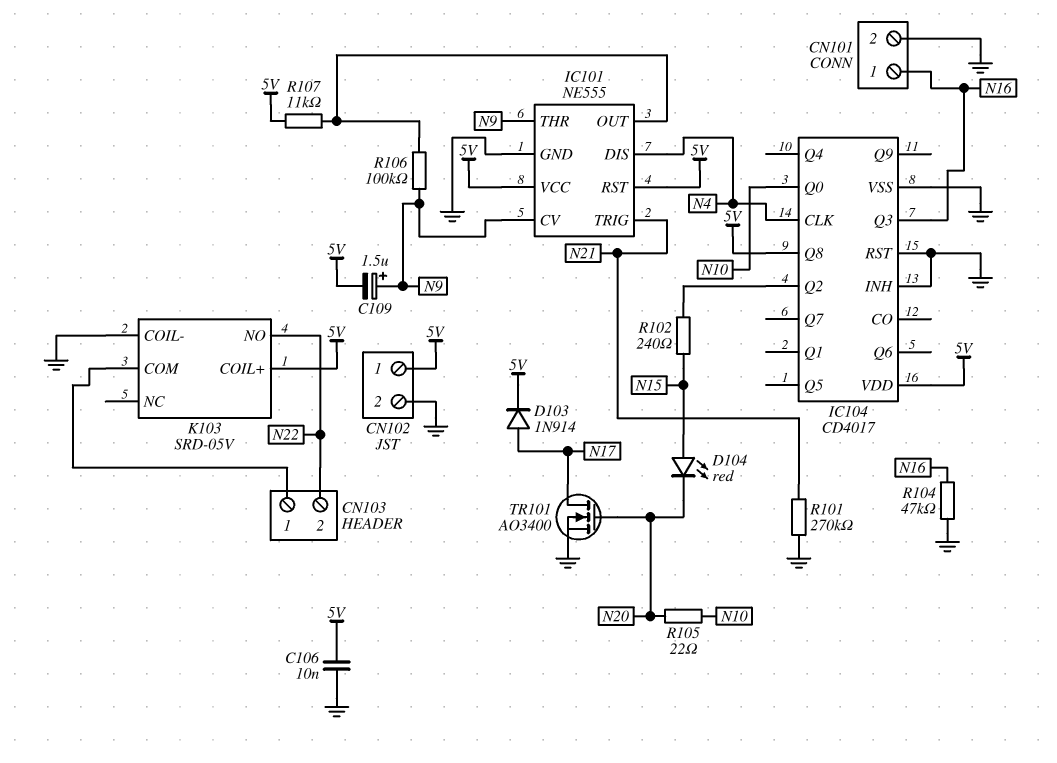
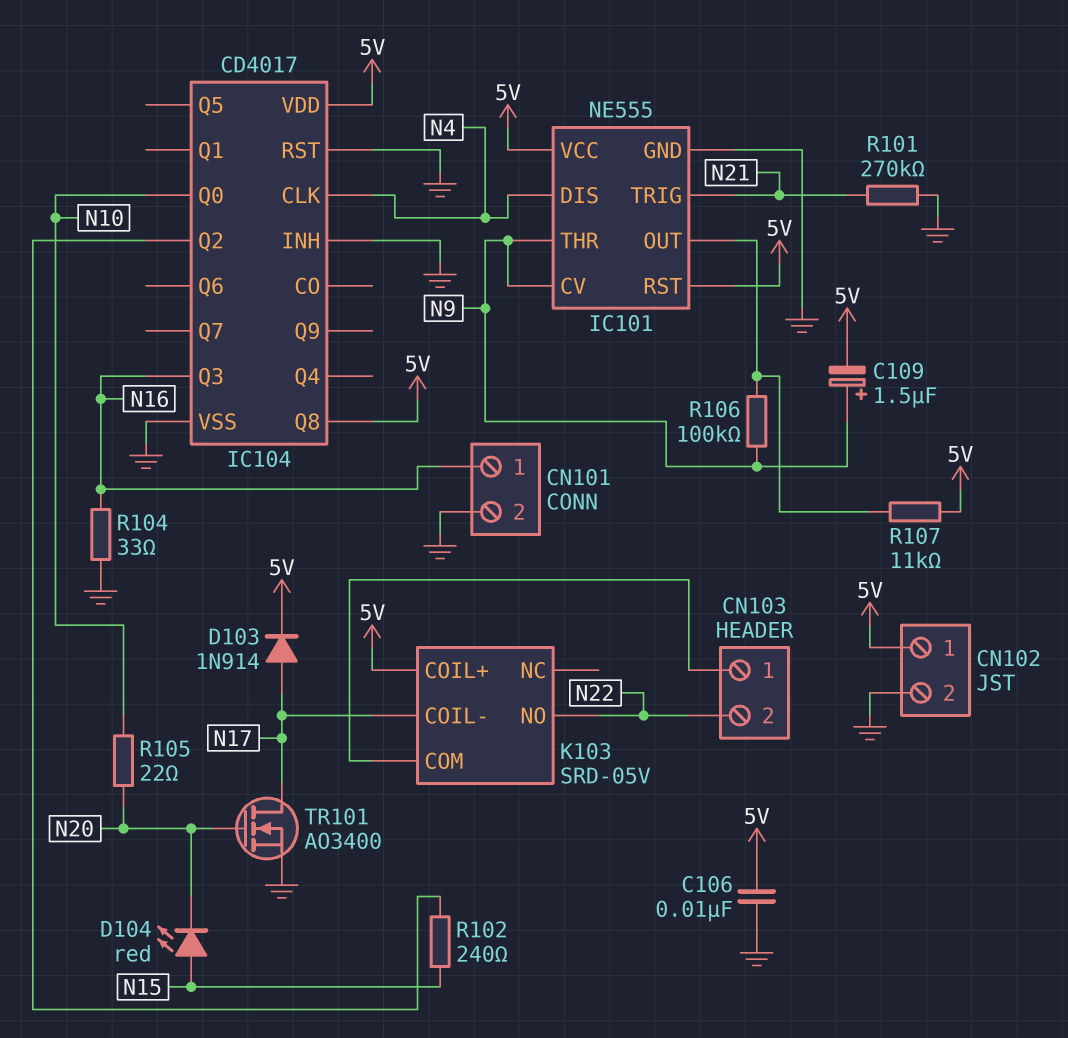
K103 pin COIL-: GND -> N17
R104: 47k (GND, N16) -> 33 (GND, N16)

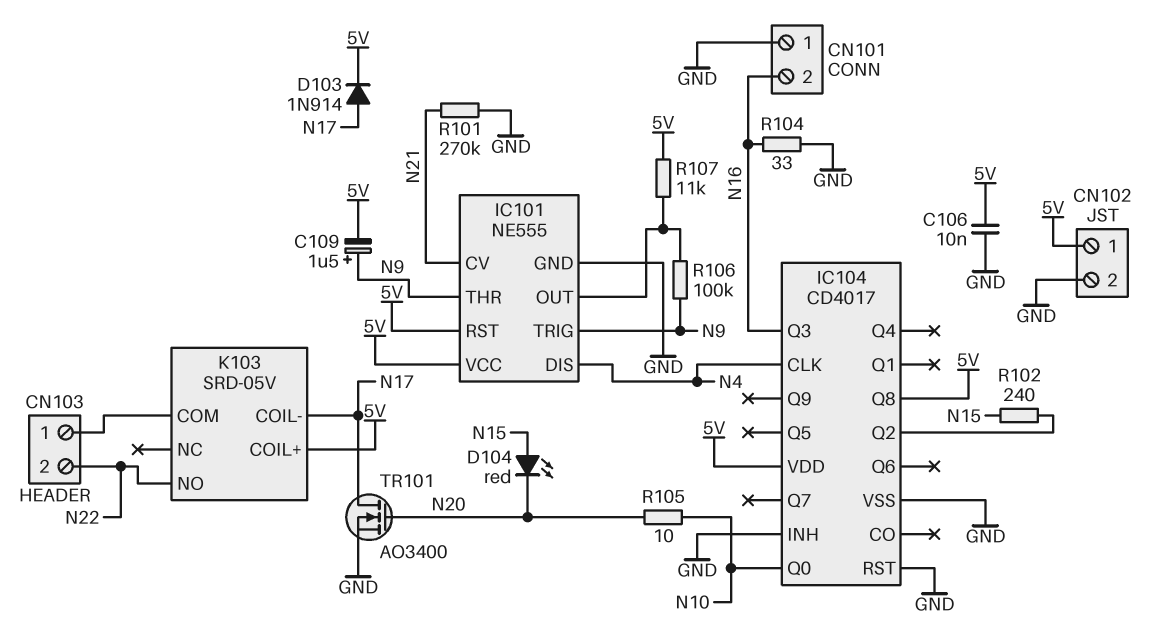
CN101 pin 1: N16 -> GND
CN101 pin 2: GND -> N16
IC101 pin CV: N9 -> N21
IC101 pin TRIG: N21 -> N9
R105: 22 (N10, N20) -> 10 (N10, N20)

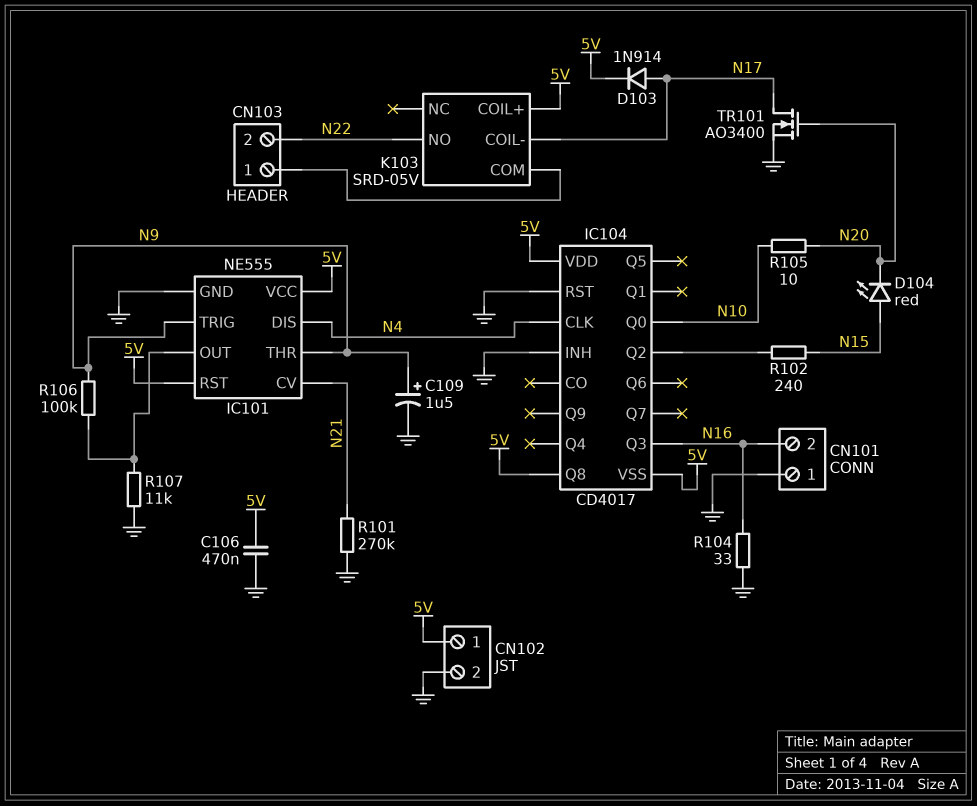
C106: 10nF (5V, GND) -> 470nF (5V, GND)
C109: 1.5uF (plus N9, minus 5V) -> 1.5uF (plus N9, minus GND)
IC104 pin VSS: GND -> 5V
R107: 11k (5V, IC101/OUT) -> 11k (GND, IC101/OUT)

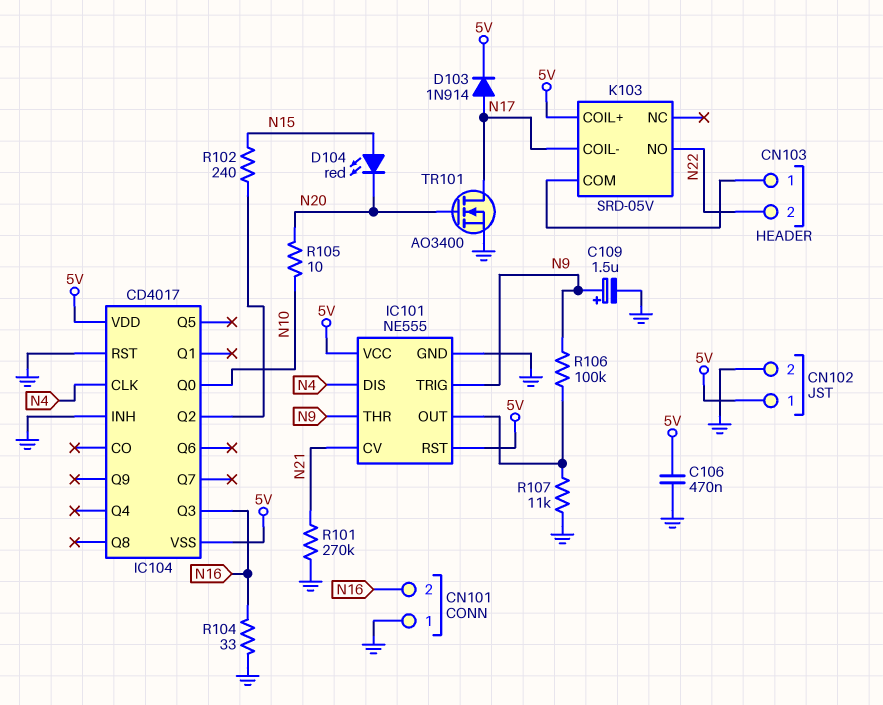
IC104 pin Q8: 5V -> none

